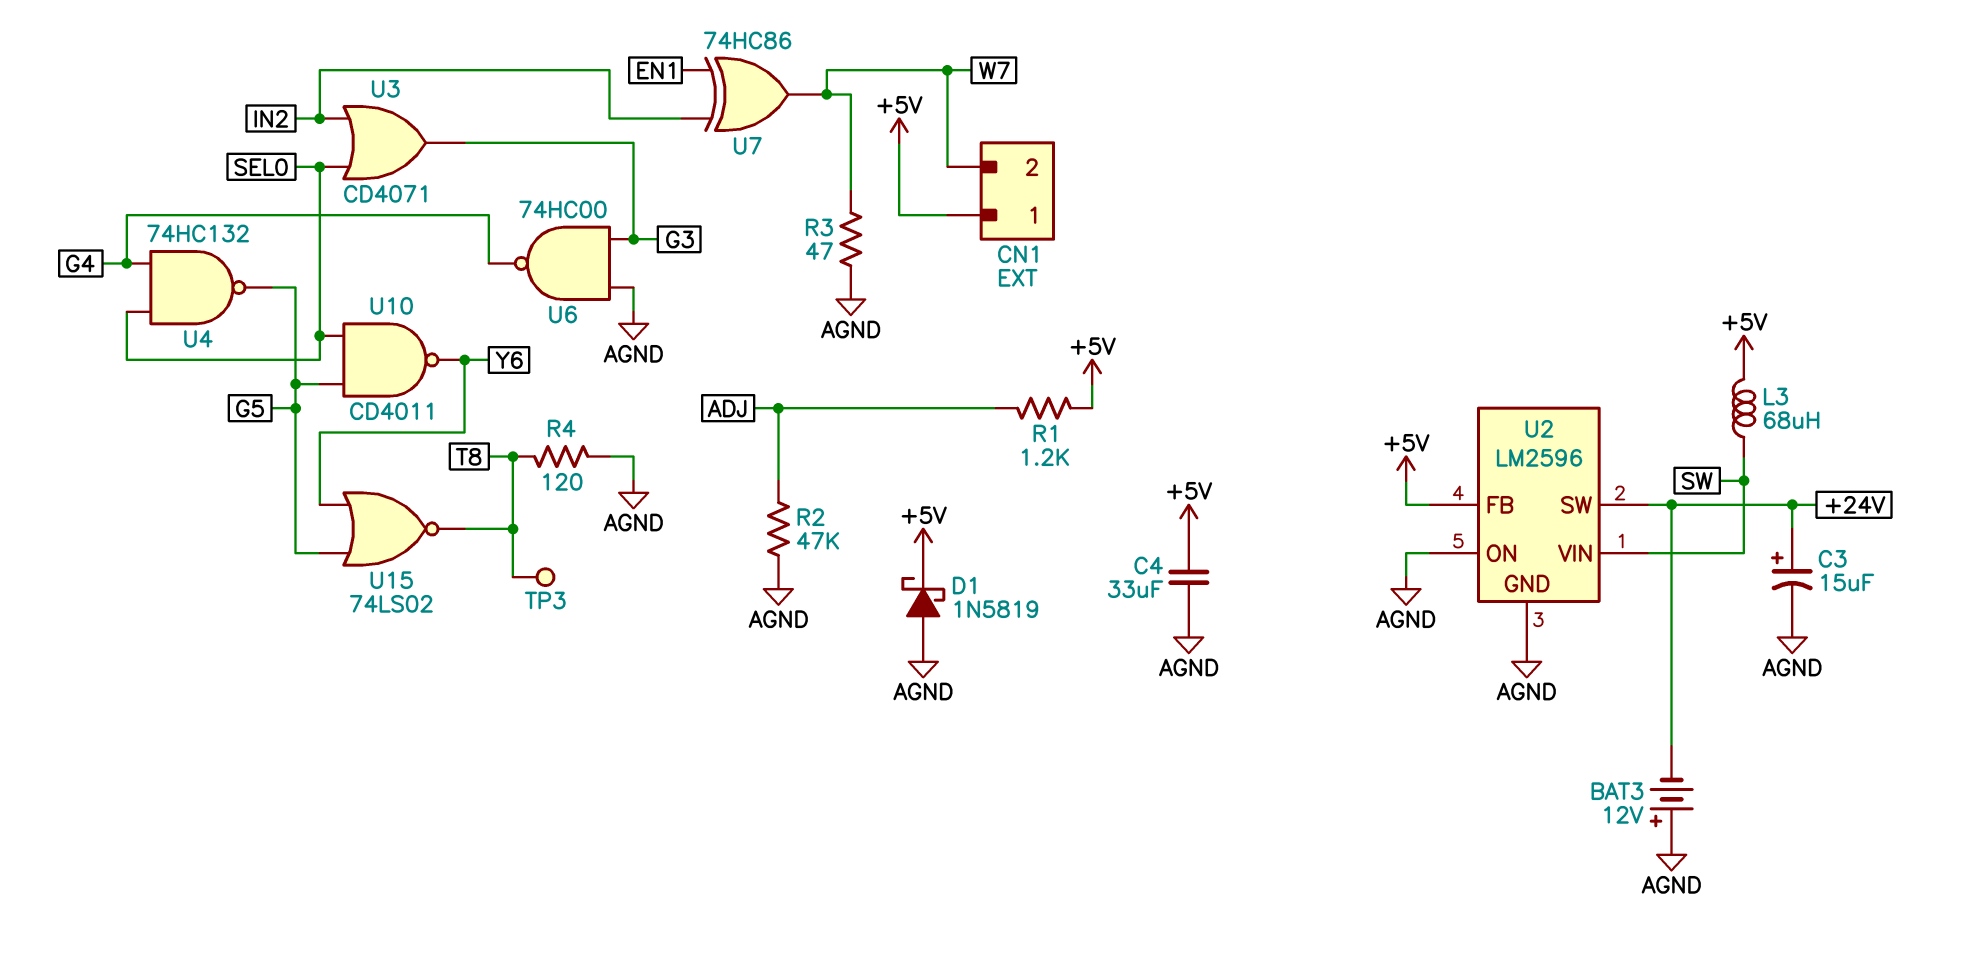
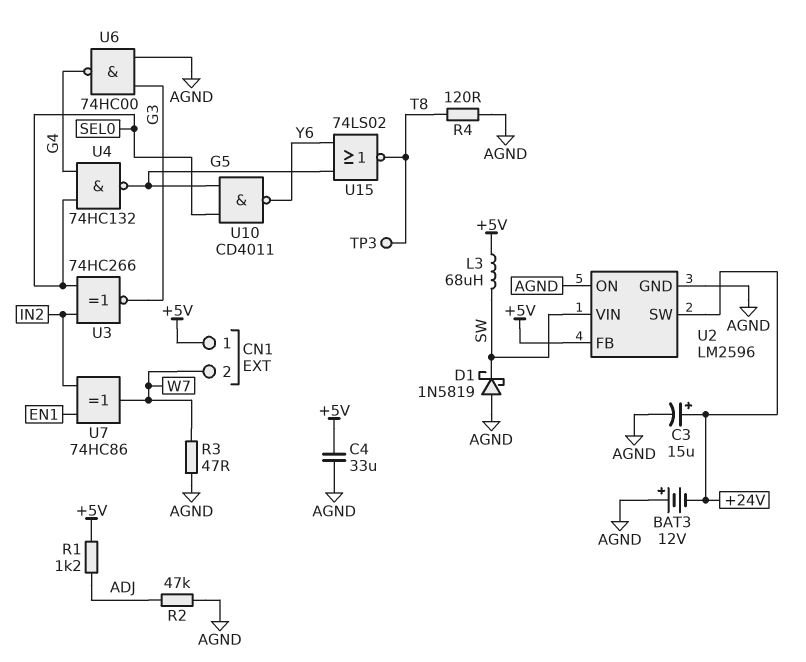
D1: schottky 1N5819 (A AGND, K +5V) -> schottky 1N5819 (A AGND, K SW)
U3: OR CD4071 (in IN2, in SEL0, out G3) -> XNOR 74HC266 (in IN2, in SEL0, out G3)

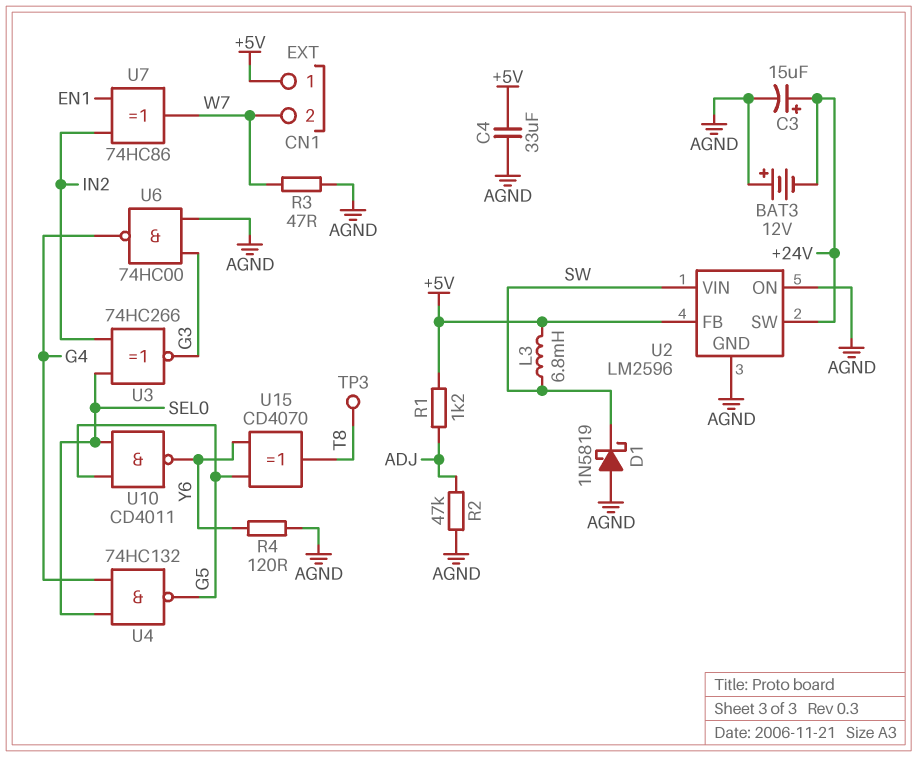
L3: 68uH (+5V, SW) -> 6.8mH (+5V, SW)
R4: 120 (AGND, T8) -> 120 (AGND, Y6)
U15: NOR 74LS02 (in G5, in Y6, out T8) -> XOR CD4070 (in G5, in Y6, out T8)

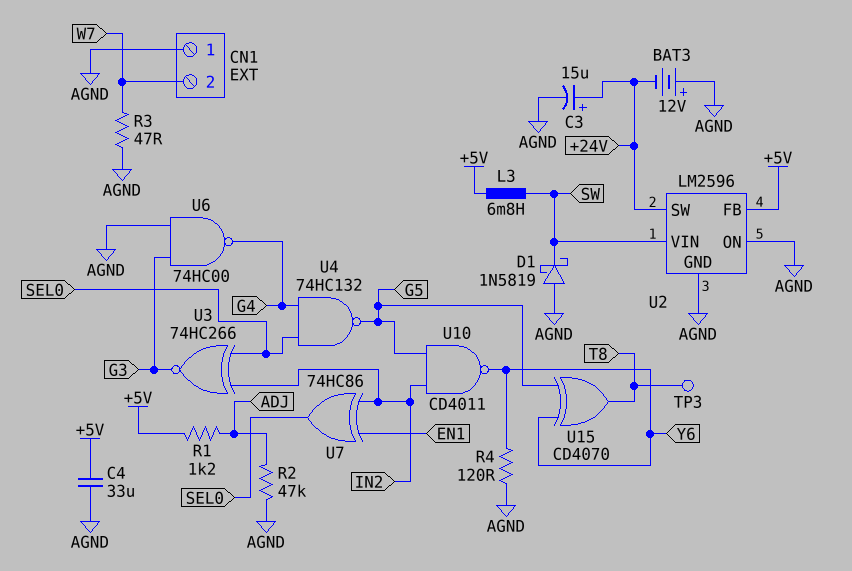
CN1 pin 1: +5V -> AGND
U7: XOR 74HC86 (in EN1, in IN2, out W7) -> XOR 74HC86 (in EN1, in IN2, out SEL0)
U10: NAND CD4011 (in G5, in SEL0, out Y6) -> NAND CD4011 (in G5, in IN2, out Y6)

